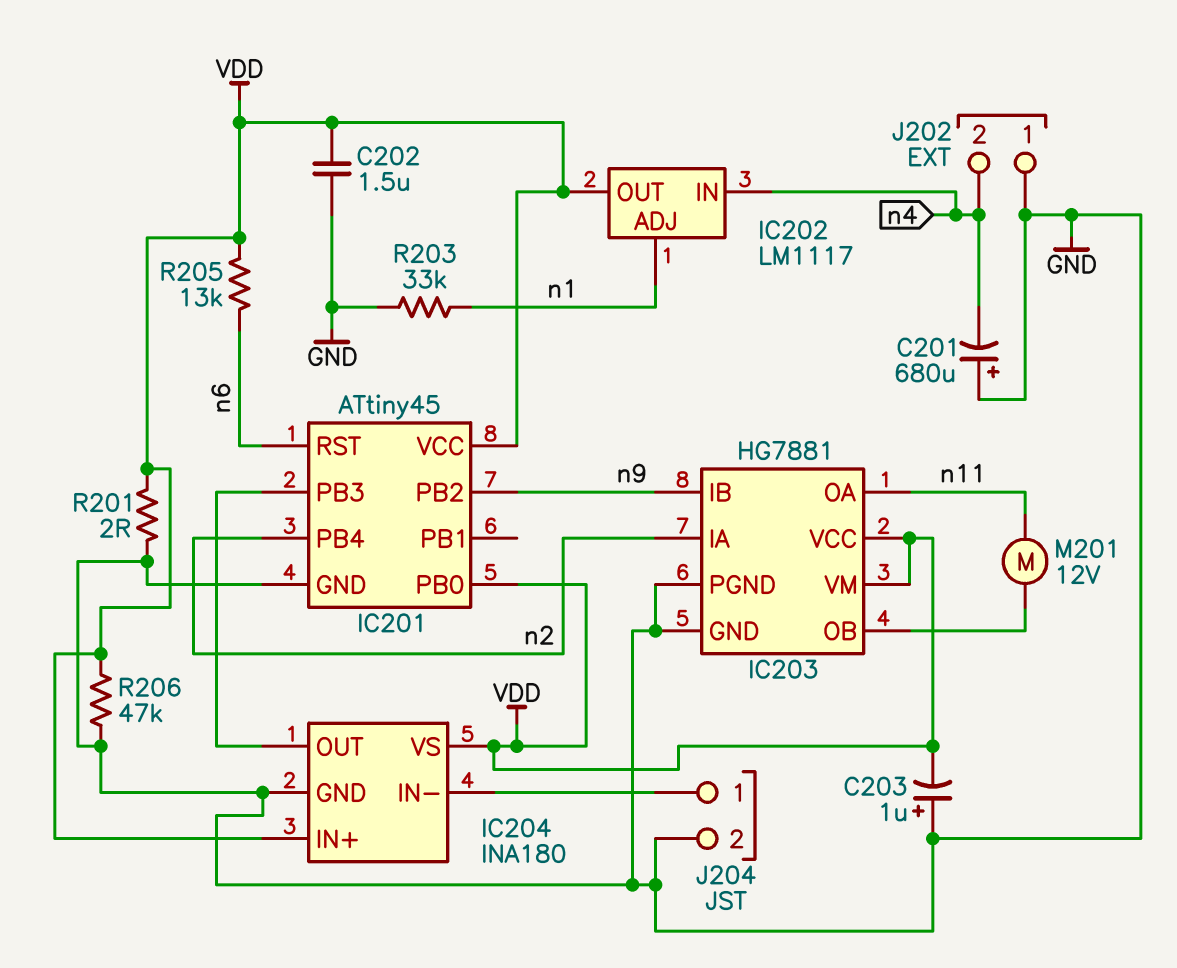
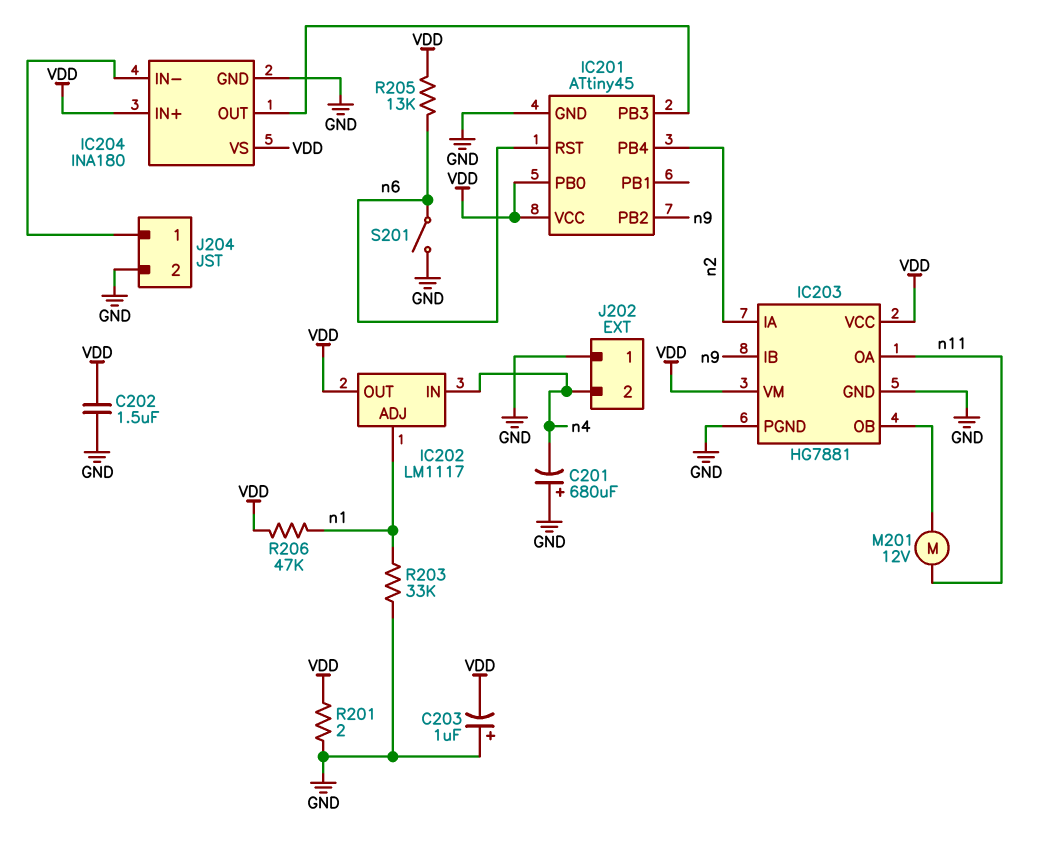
R206: 47k (GND, VDD) -> 47k (VDD, n1)
S201: none -> switch (GND, n6)

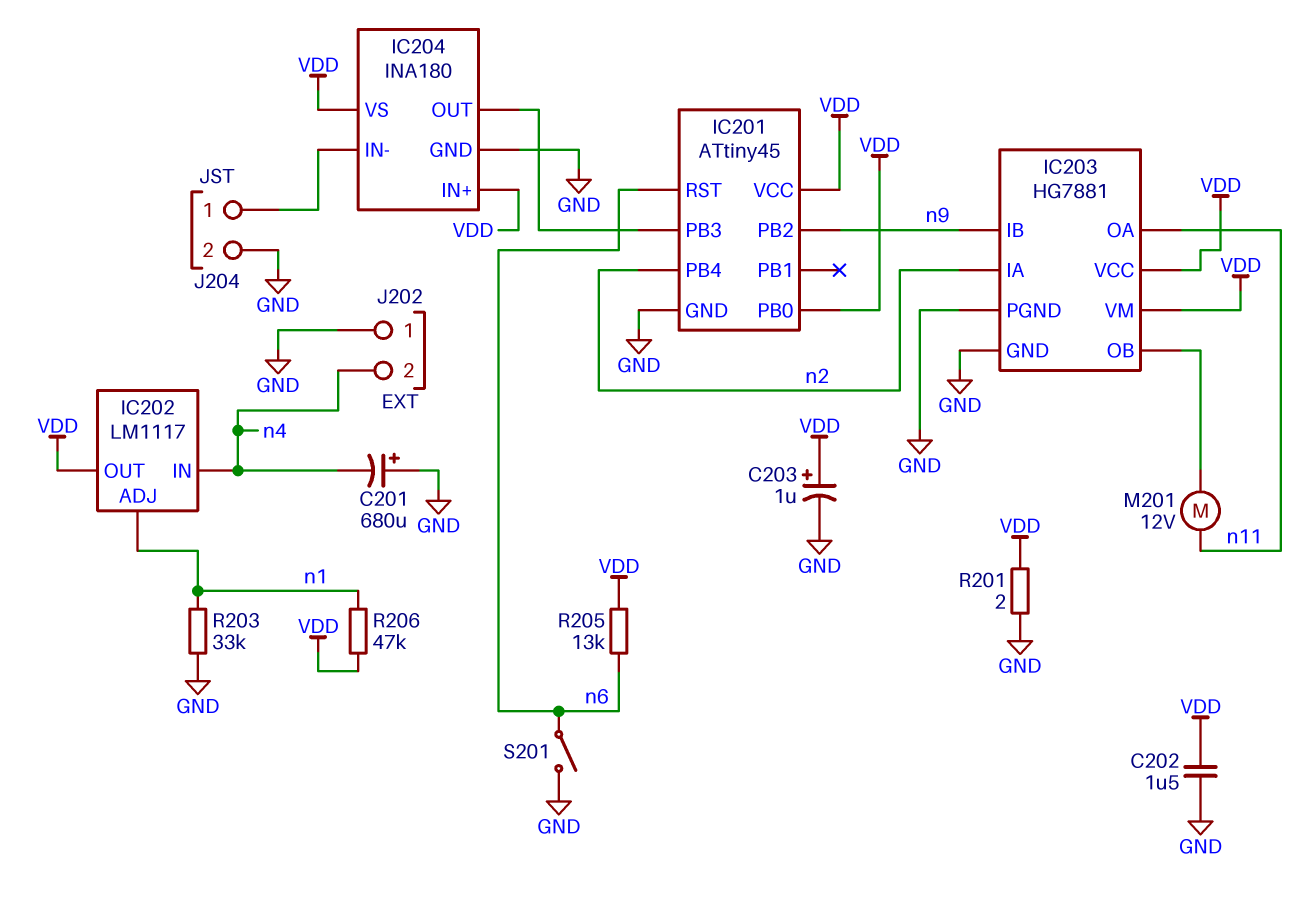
C203: 1uF (plus GND, minus VDD) -> 1uF (plus VDD, minus GND)

